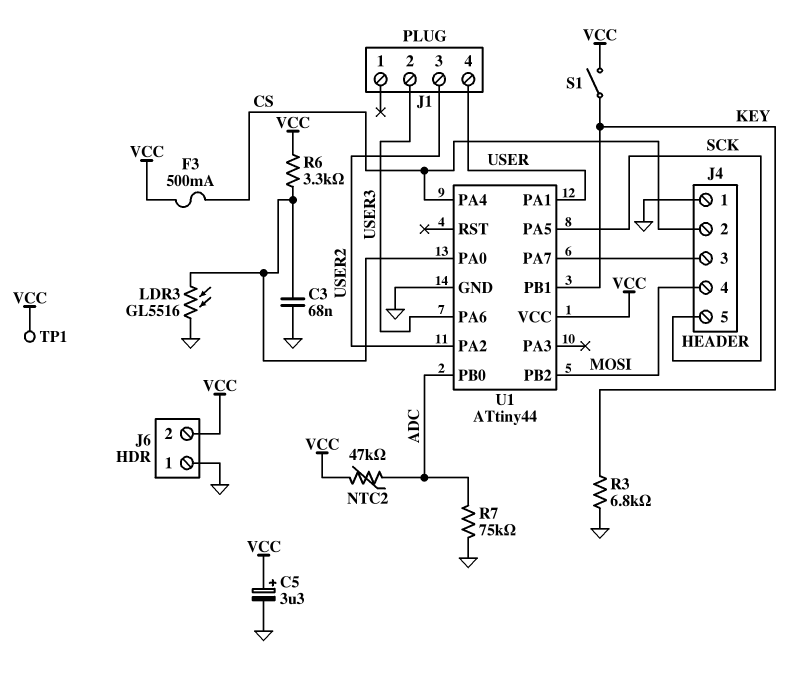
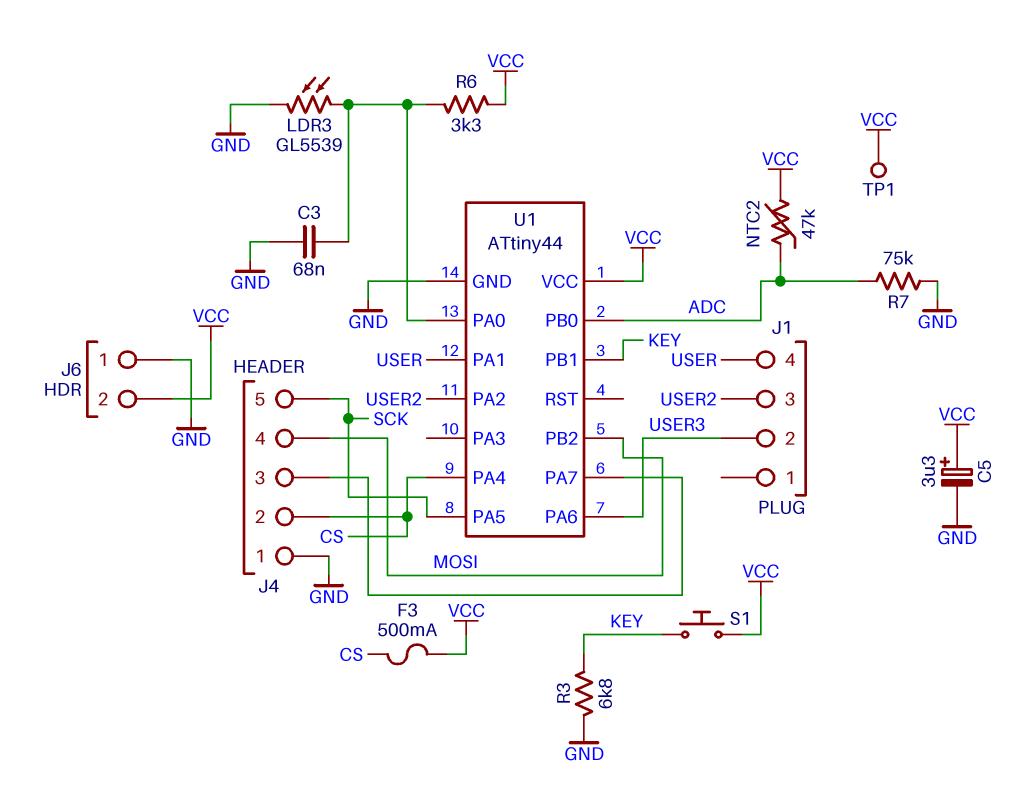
LDR3: GL5516 (GND, U1/PA0) -> GL5539 (GND, U1/PA0)
S1: switch (KEY, VCC) -> button (KEY, VCC)

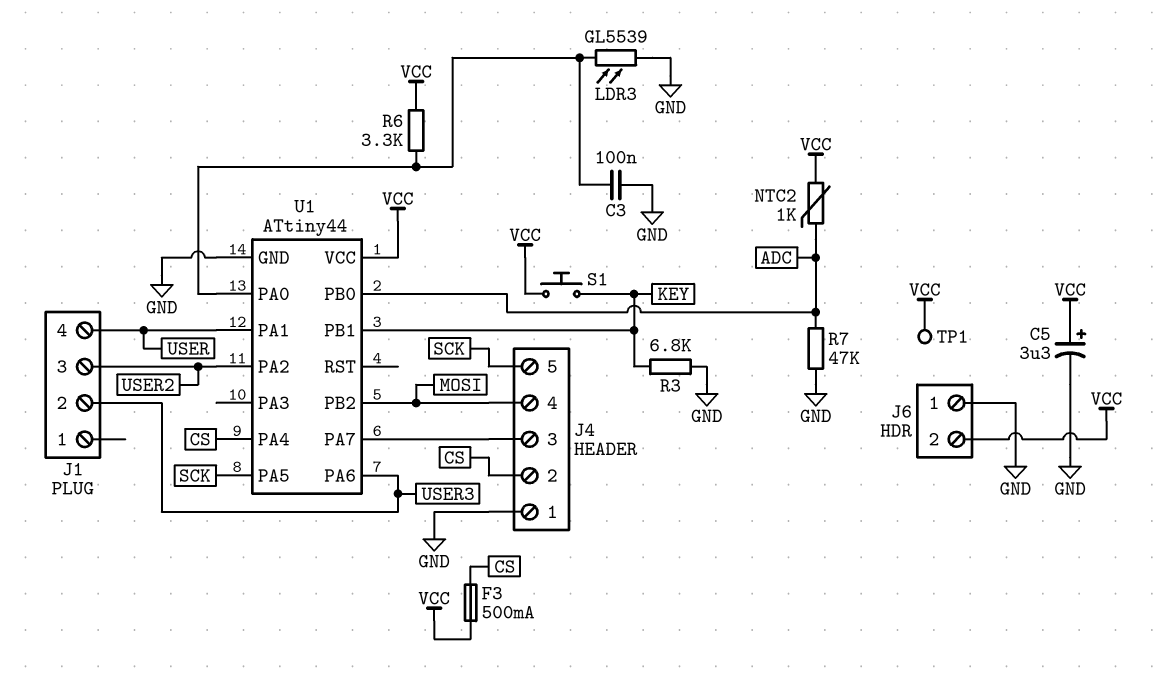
C3: 68nF (GND, U1/PA0) -> 100nF (GND, U1/PA0)
NTC2: 47k (ADC, VCC) -> 1k (ADC, VCC)
R7: 75k (ADC, GND) -> 47k (ADC, GND)

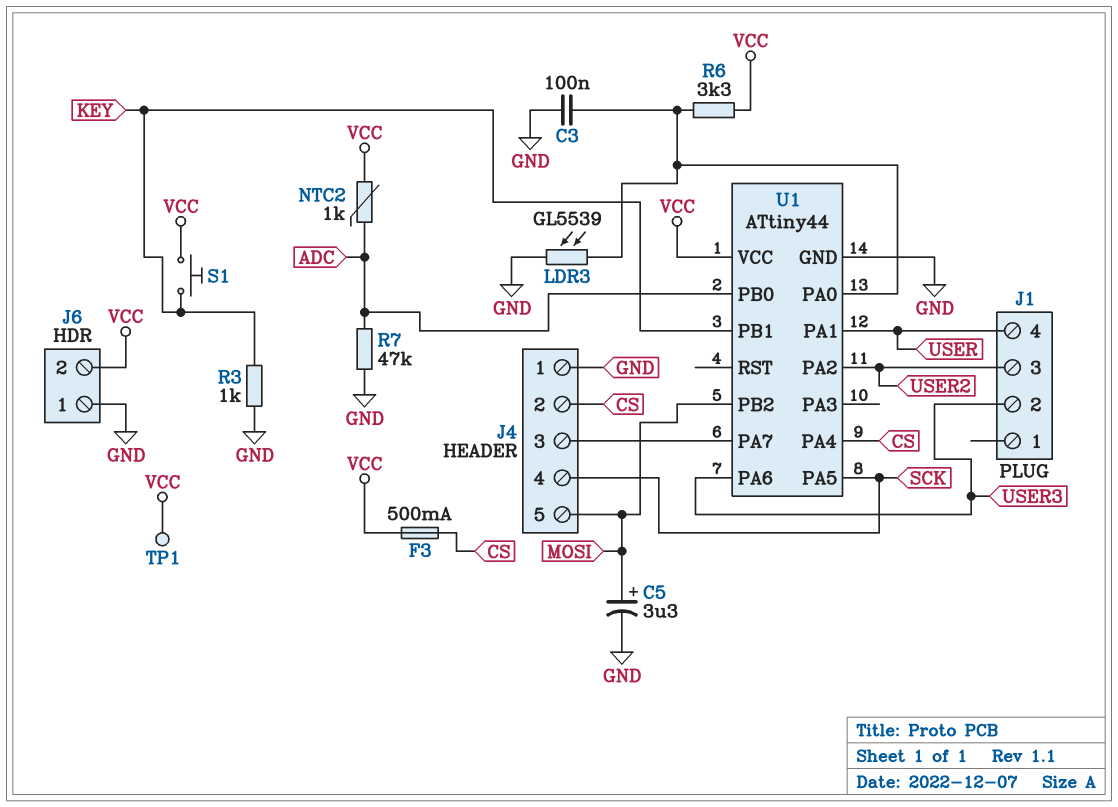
C5: 3.3uF (plus VCC, minus GND) -> 3.3uF (plus MOSI, minus GND)
J4 pin 4: MOSI -> SCK
J4 pin 5: SCK -> MOSI
R3: 6.8k (GND, KEY) -> 1k (GND, KEY)

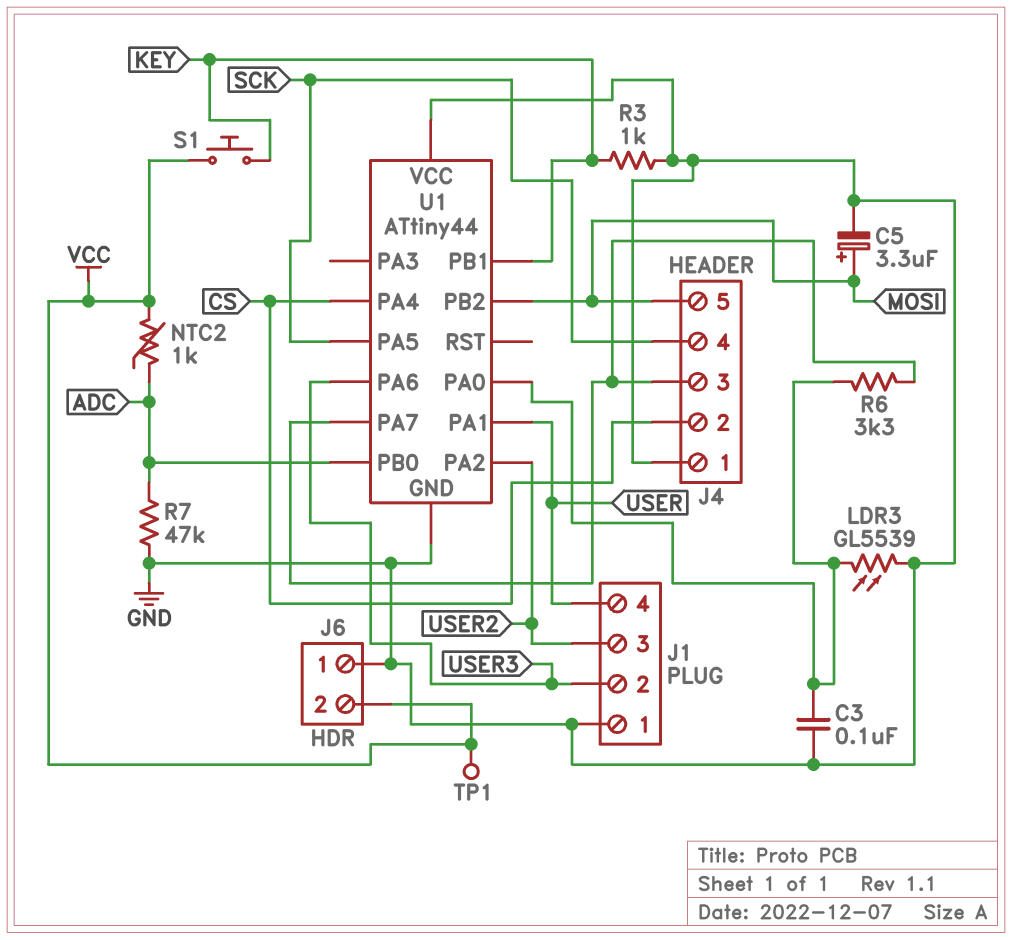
F3: 500mA (CS, VCC) -> none
J1 pin 1: none -> GND
R6: 3.3k (U1/PA0, VCC) -> 3.3k (J4/3, U1/PA0)
U1 pin VCC: VCC -> GND

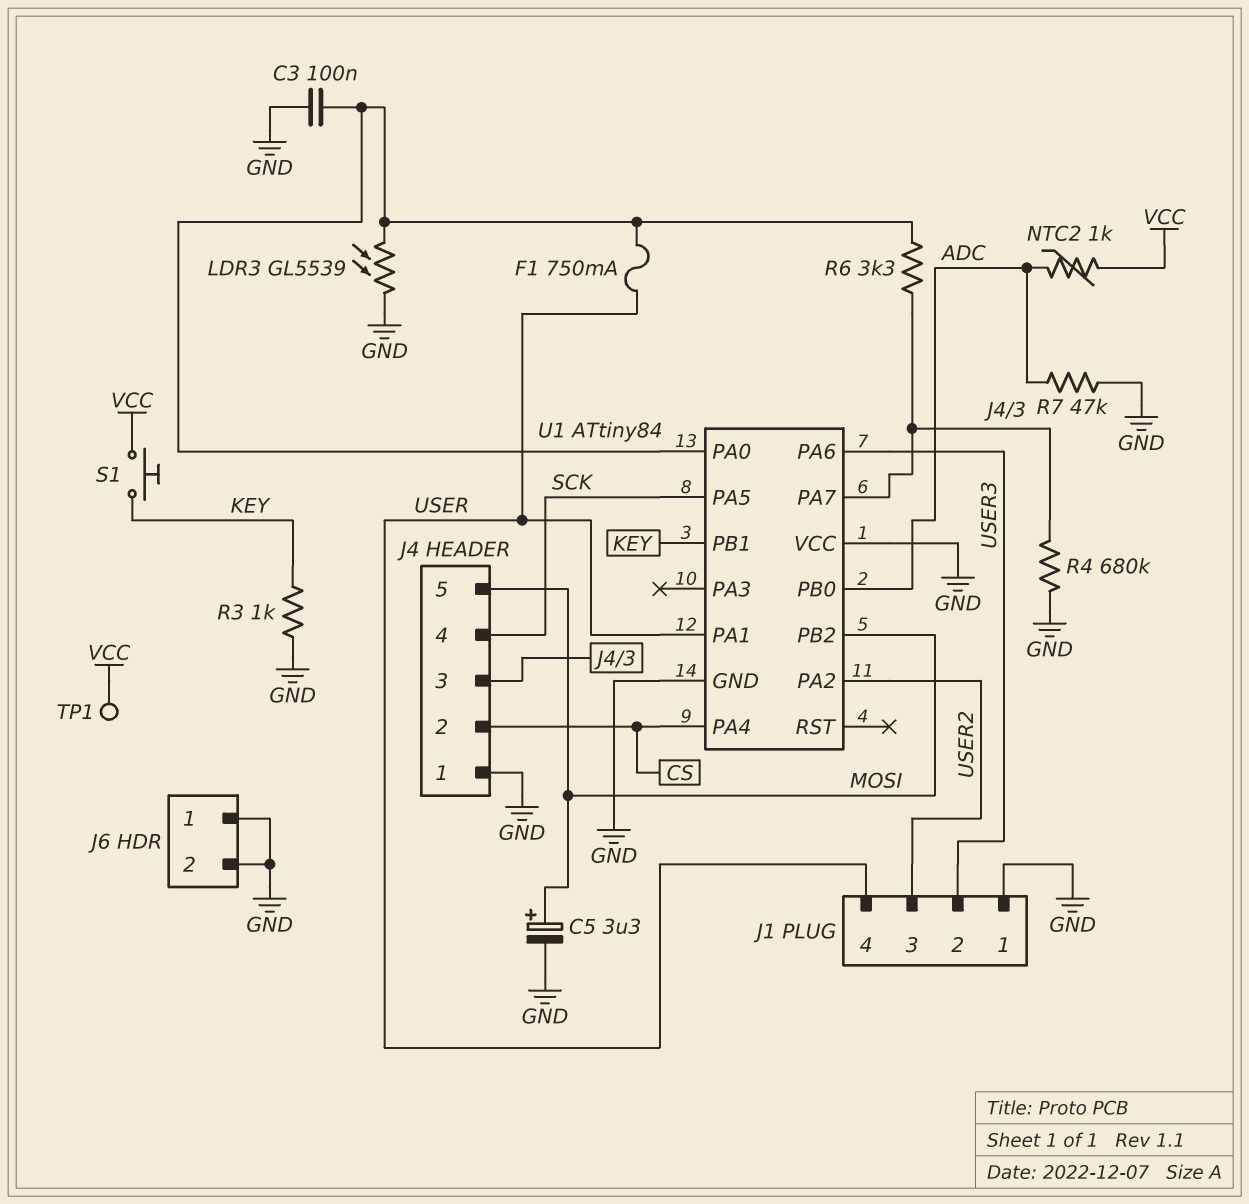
F1: none -> 750mA (U1/PA0, USER)
J6 pin 2: VCC -> GND
R4: none -> 680k (GND, J4/3)
U1: ATtiny44 -> ATtiny84

